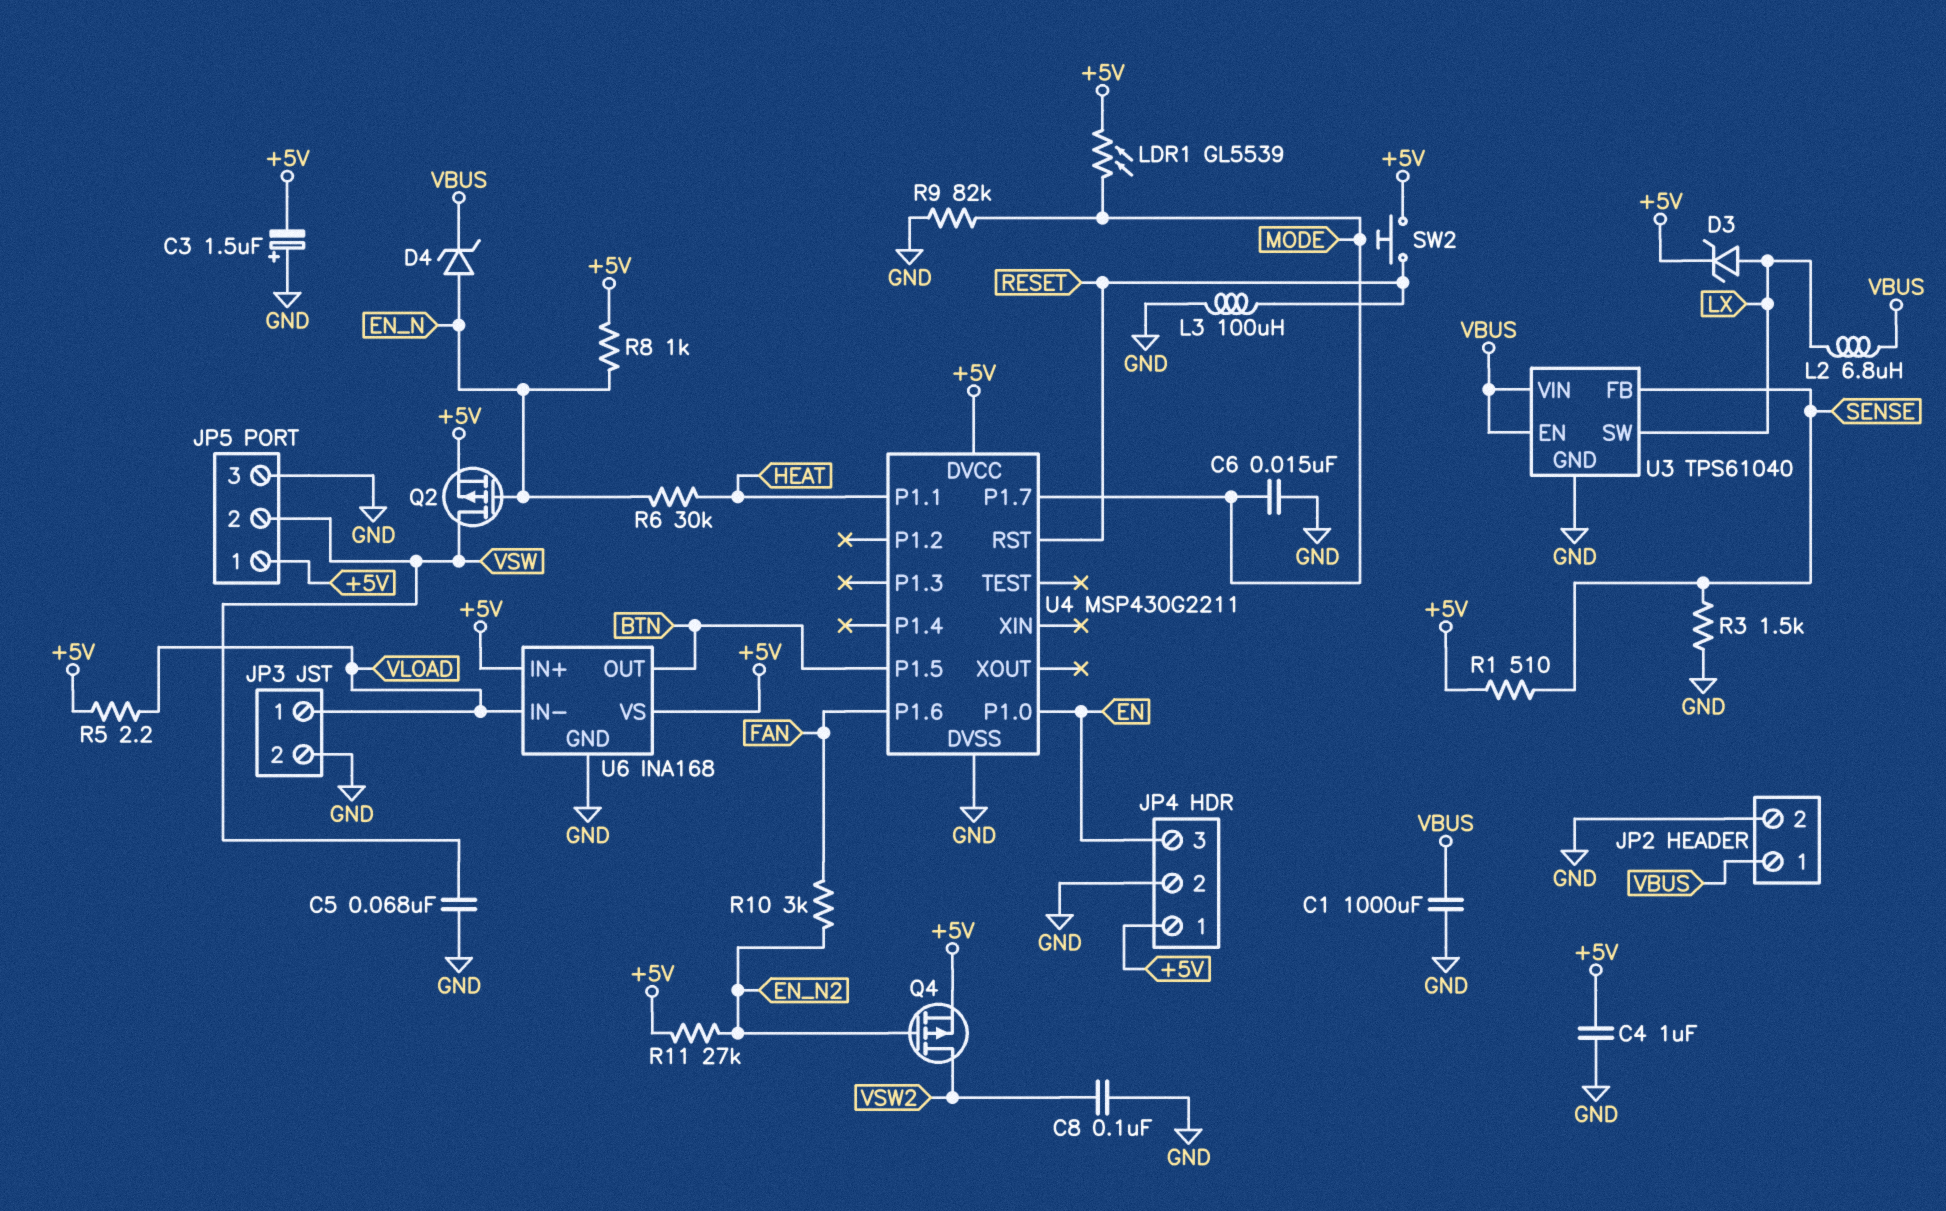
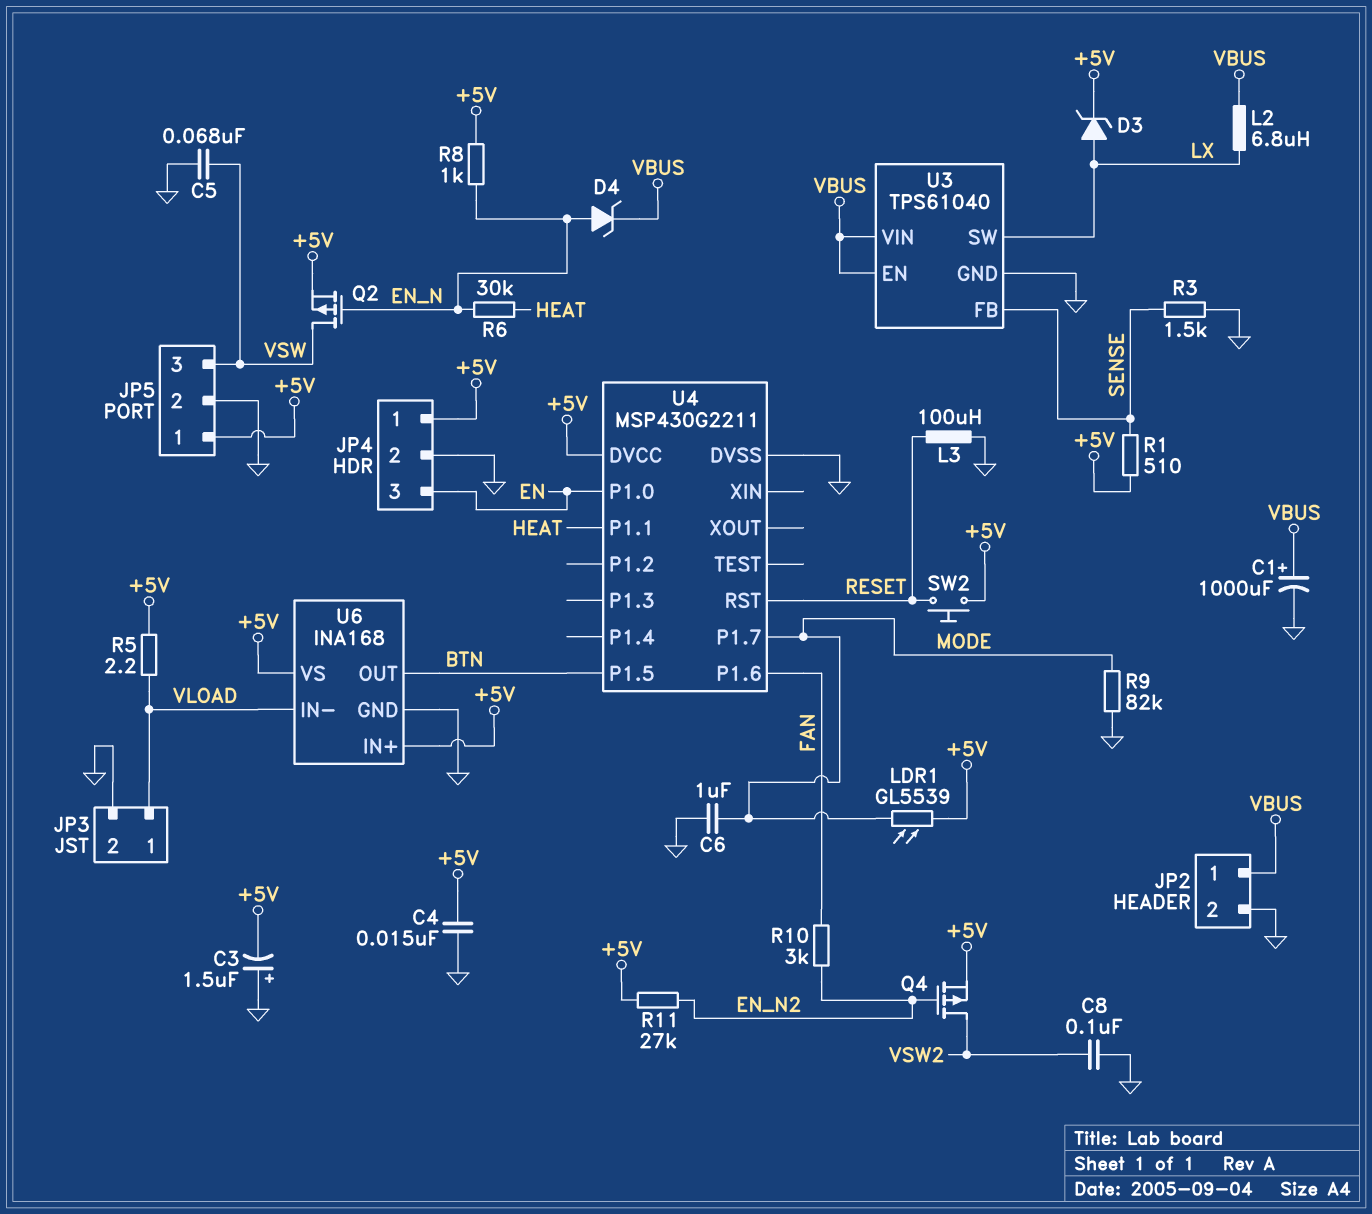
C1: 1000uF (GND, VBUS) -> 1000uF (plus VBUS, minus GND)
C4: 1uF (+5V, GND) -> 15nF (+5V, GND)
C6: 15nF (GND, MODE) -> 1uF (GND, MODE)
JP5 pin 2: VSW -> GND
JP5 pin 3: GND -> VSW

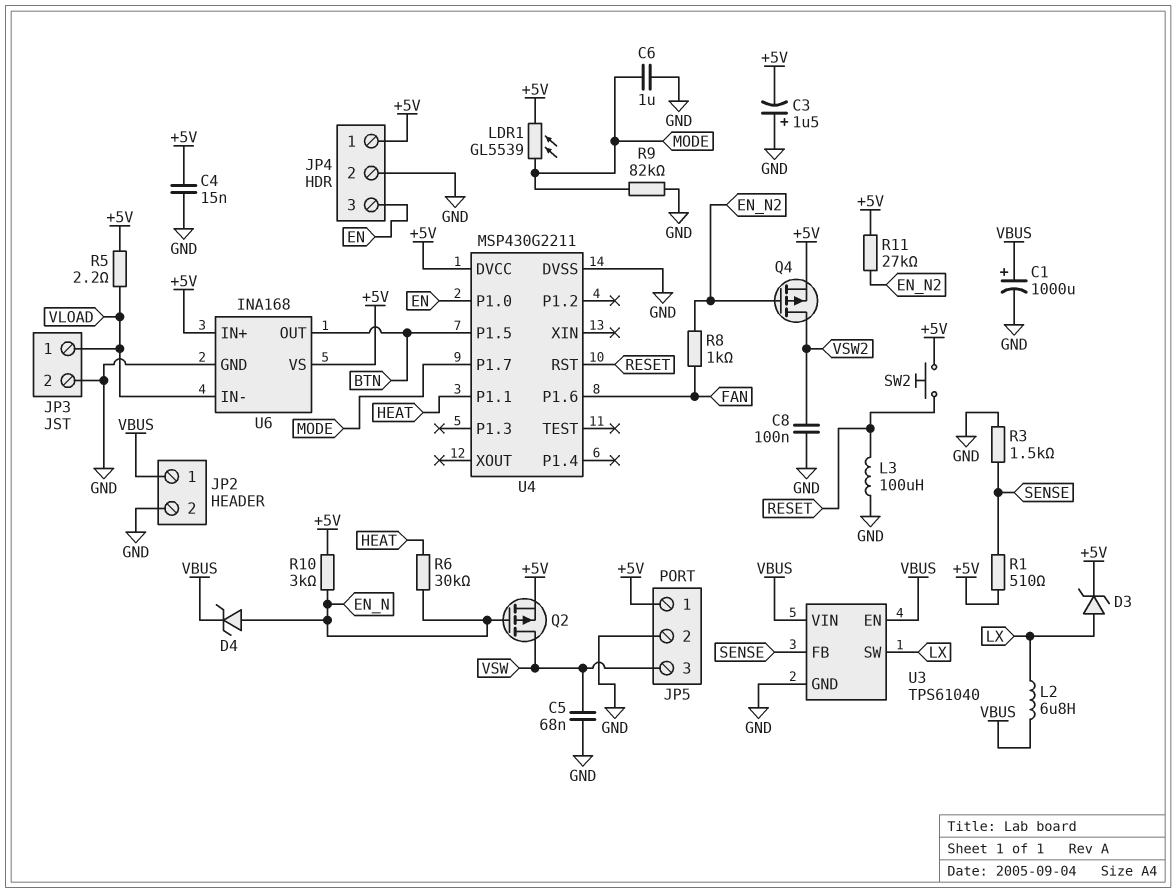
R8: 1k (+5V, EN_N) -> 1k (EN_N2, FAN)
R10: 3k (EN_N2, FAN) -> 3k (+5V, EN_N)

